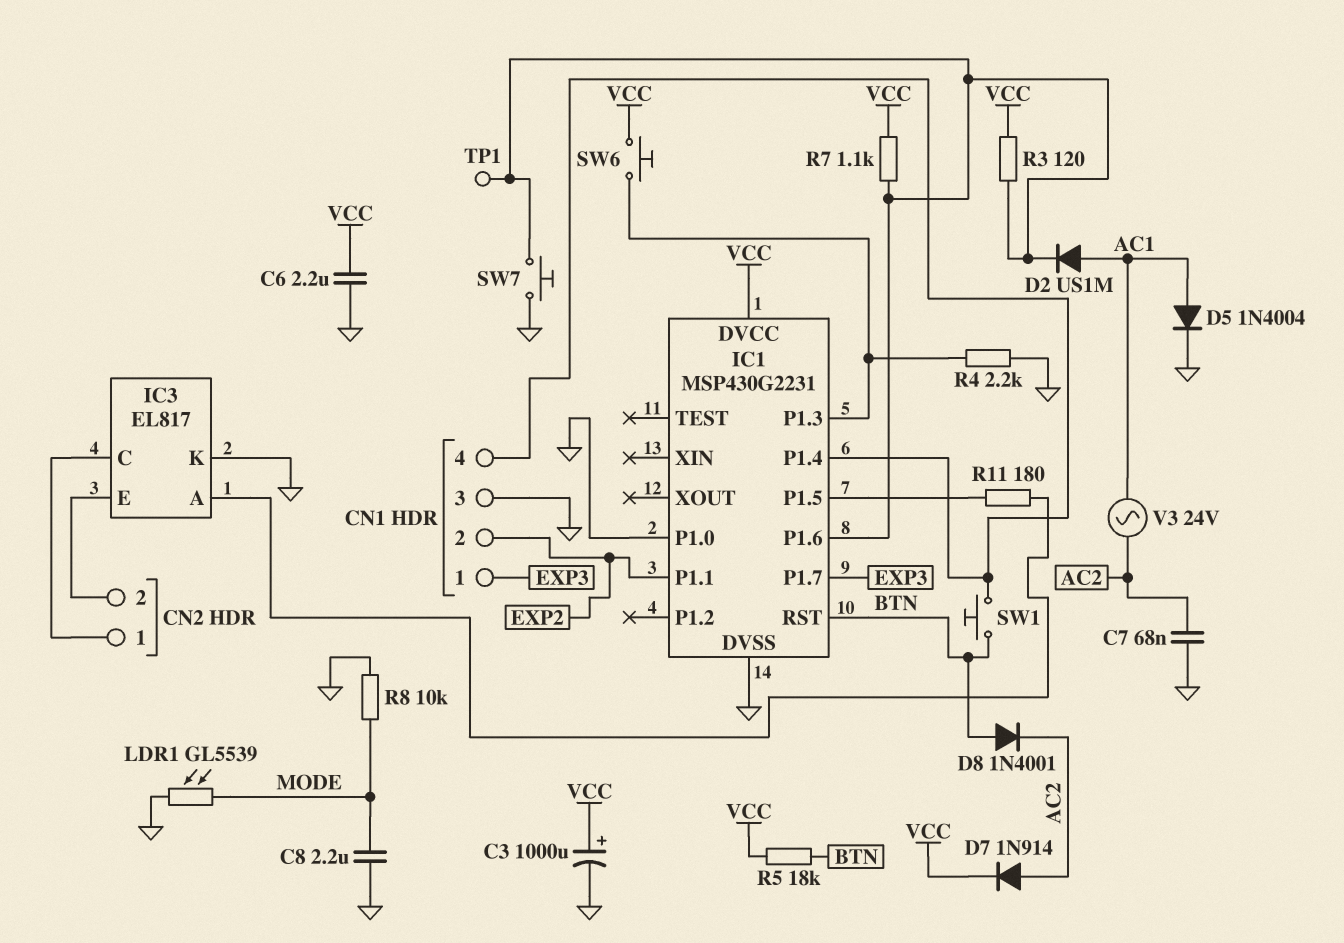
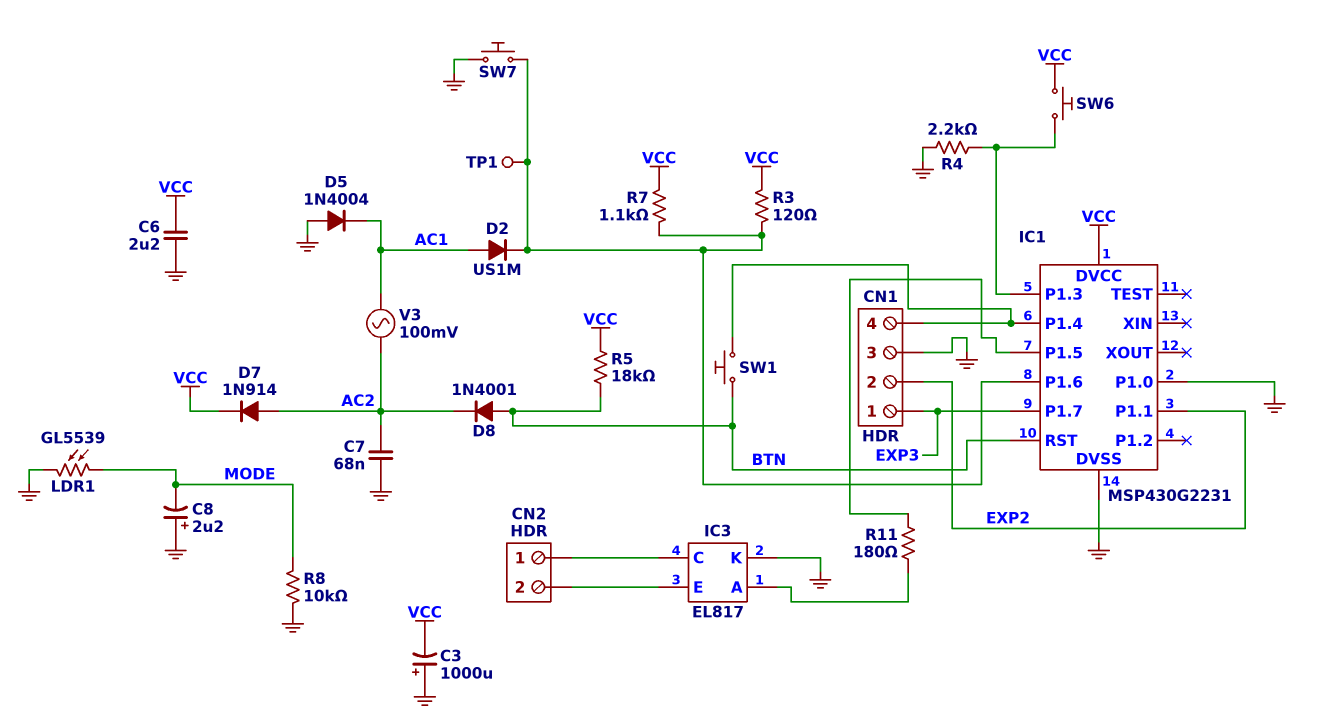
C3: 1000uF (plus VCC, minus GND) -> 1000uF (plus GND, minus VCC)
C8: 2.2uF (GND, MODE) -> 2.2uF (plus GND, minus MODE)
D5: diode 1N4004 (A AC1, K GND) -> diode 1N4004 (A GND, K AC1)
V3: AC 24V (AC1, AC2) -> AC 100mV (AC1, AC2)

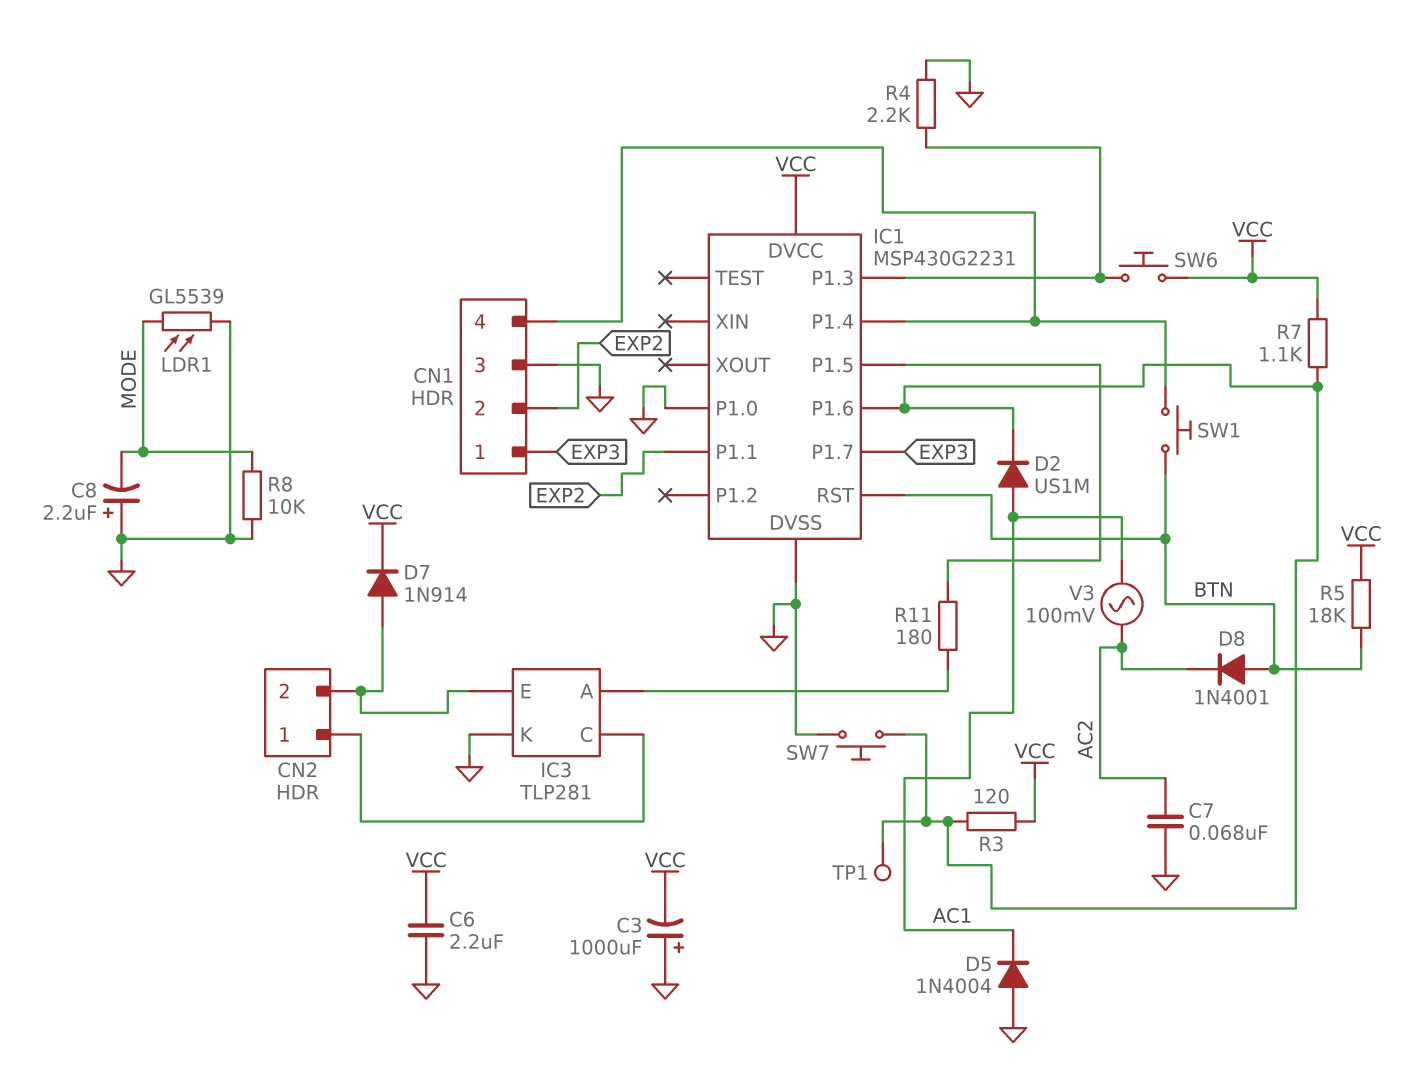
D7: diode 1N914 (A AC2, K VCC) -> diode 1N914 (A CN2/2, K VCC)
IC3: EL817 -> TLP281

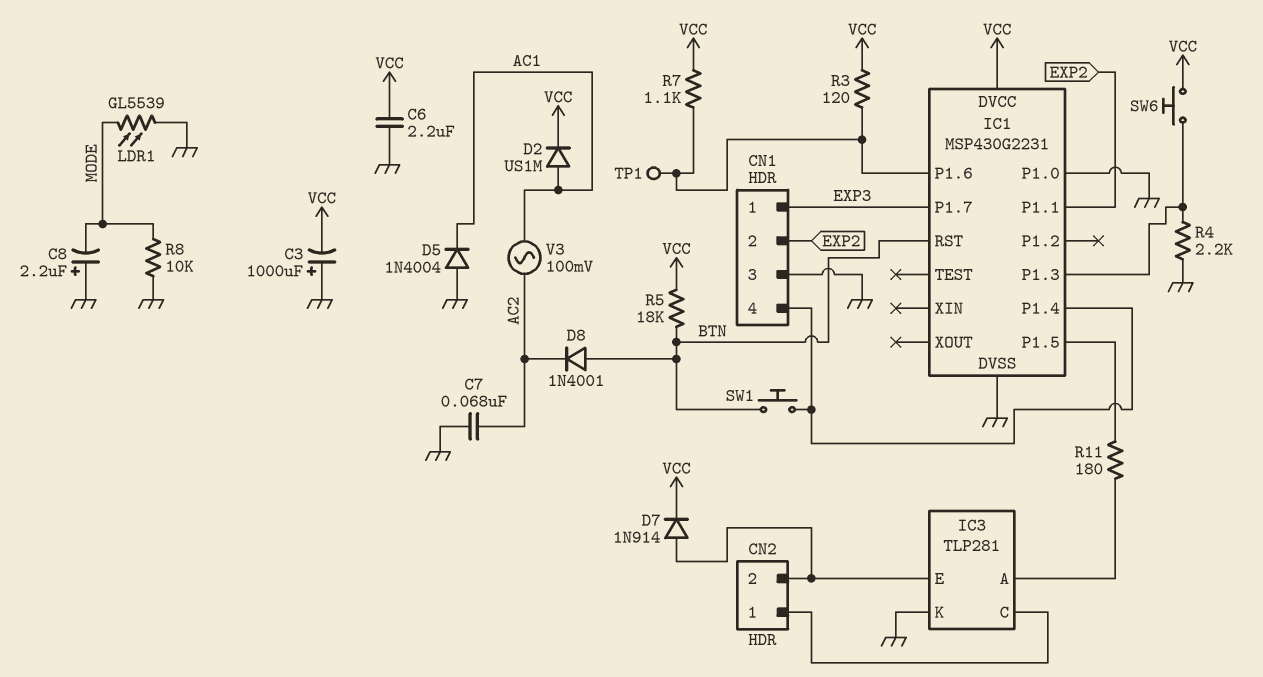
D2: diode US1M (A AC1, K IC1/P1.6) -> diode US1M (A AC1, K VCC)
SW7: button (GND, IC1/P1.6) -> none

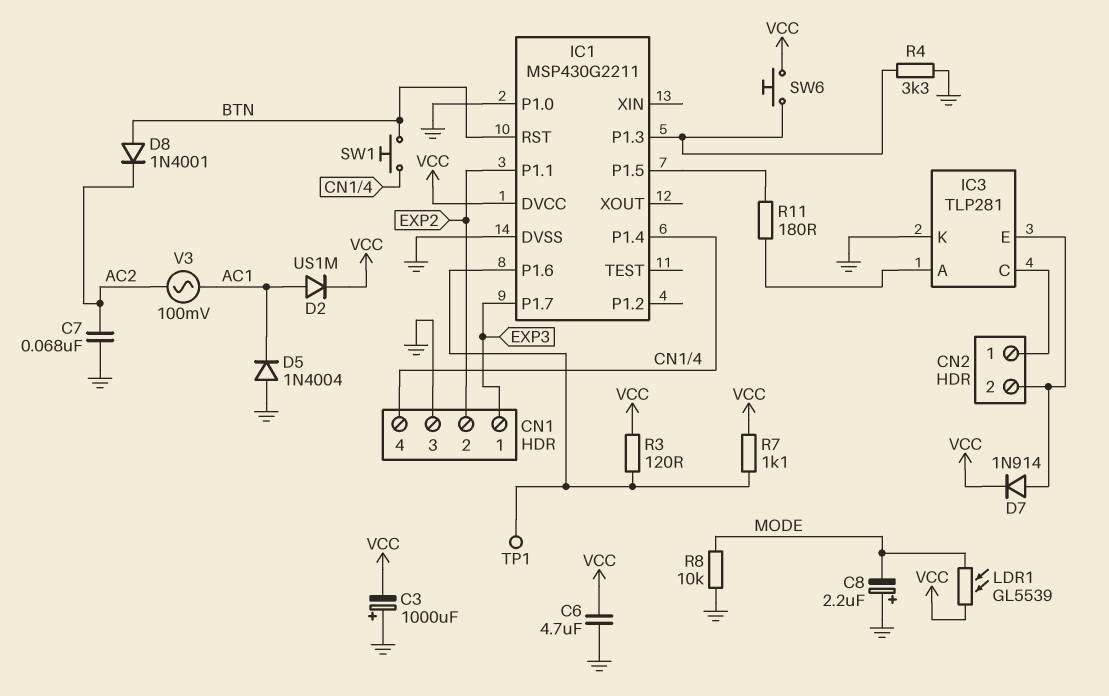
C6: 2.2uF (GND, VCC) -> 4.7uF (GND, VCC)
IC1: MSP430G2231 -> MSP430G2211
LDR1: GL5539 (GND, MODE) -> GL5539 (MODE, VCC)
R4: 2.2k (GND, IC1/P1.3) -> 3.3k (GND, IC1/P1.3)
R5: 18k (BTN, VCC) -> none

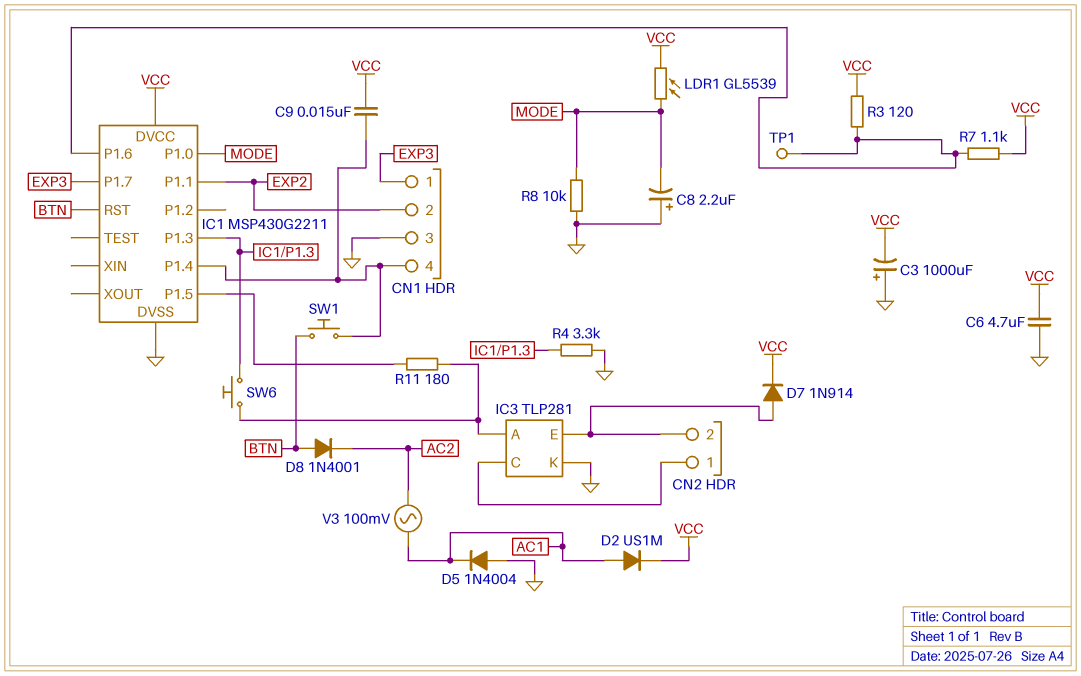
C7: 68nF (AC2, GND) -> none
C9: none -> 15nF (CN1/4, VCC)
IC1 pin P1.0: GND -> MODE
SW6: button (IC1/P1.3, VCC) -> button (IC1/P1.3, IC3/A)

